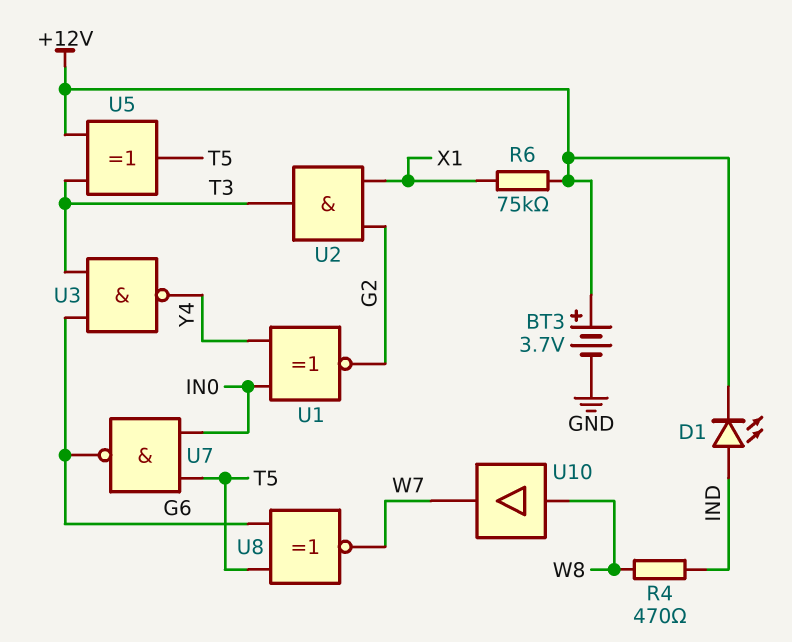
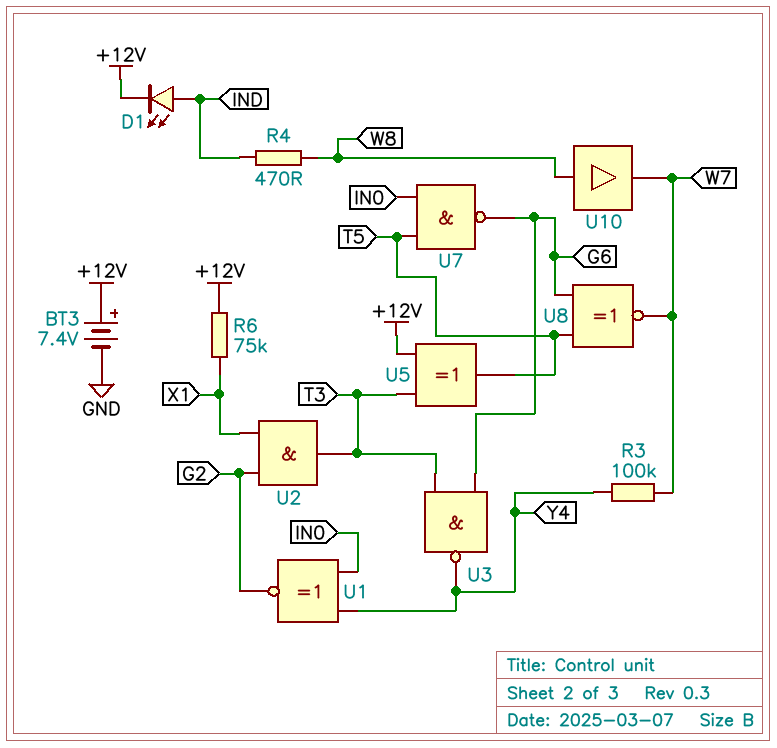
BT3: 3.7V (plus +12V, minus GND) -> 7.4V (plus +12V, minus GND)
R3: none -> 100k (W7, Y4)

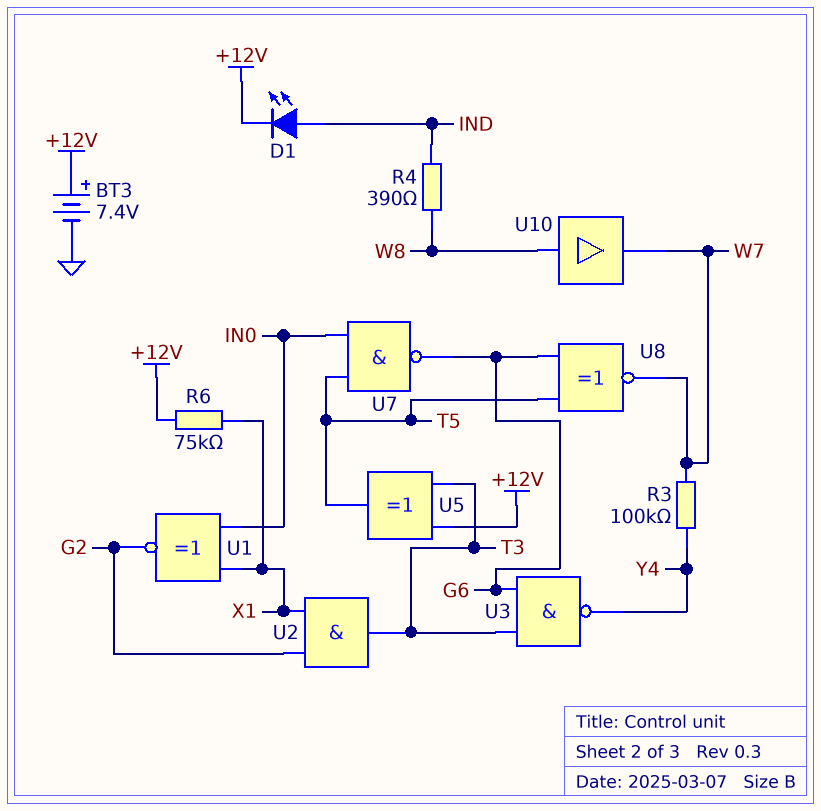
R4: 470 (IND, W8) -> 390 (IND, W8)
U1: XNOR (in IN0, in Y4, out G2) -> XNOR (in IN0, in X1, out G2)

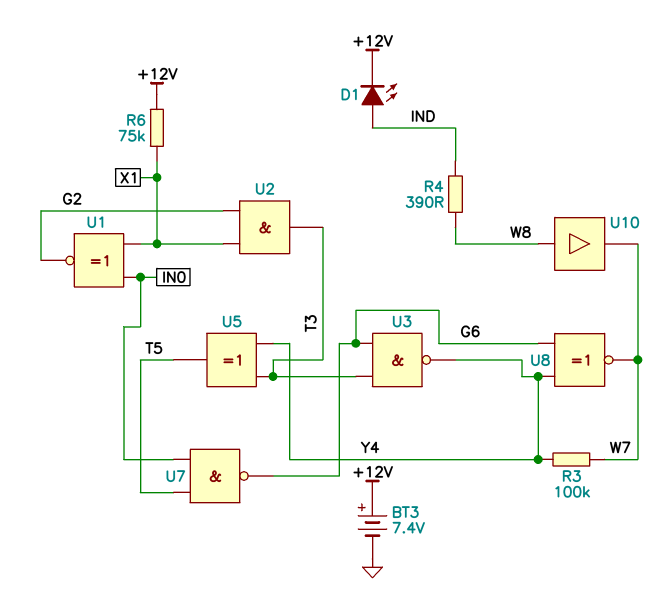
U5: XOR (in +12V, in T3, out T5) -> XOR (in T3, in Y4, out T5)
U8: XNOR (in G6, in T5, out W7) -> XNOR (in G6, in Y4, out W7)

